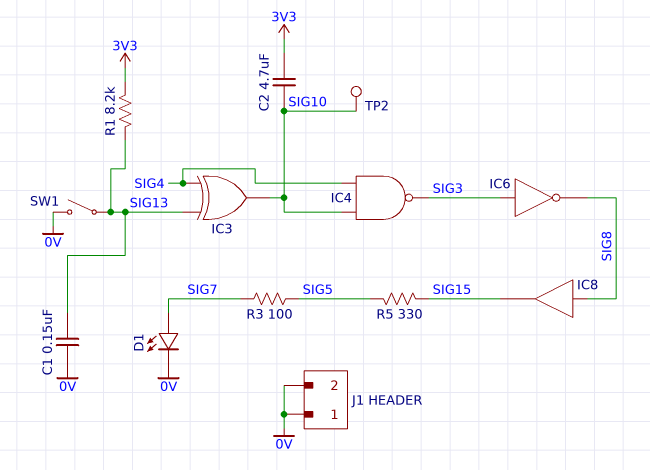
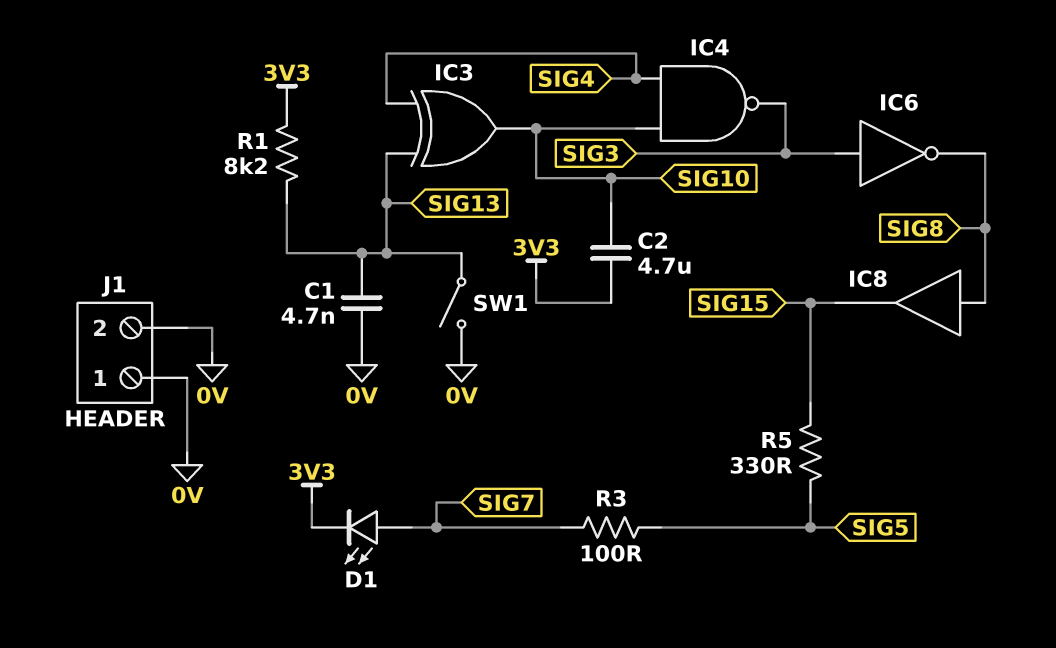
C1: 150nF (0V, SIG13) -> 4.7nF (0V, SIG13)
D1: LED (A SIG7, K 0V) -> LED (A SIG7, K 3V3)
TP2: test point (SIG10) -> none

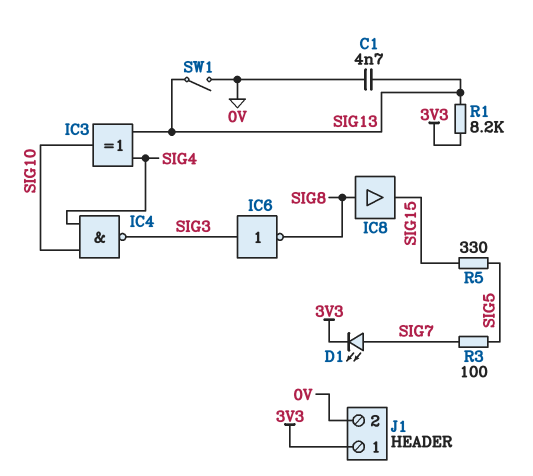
C2: 4.7uF (3V3, SIG10) -> none
J1 pin 1: 0V -> 3V3

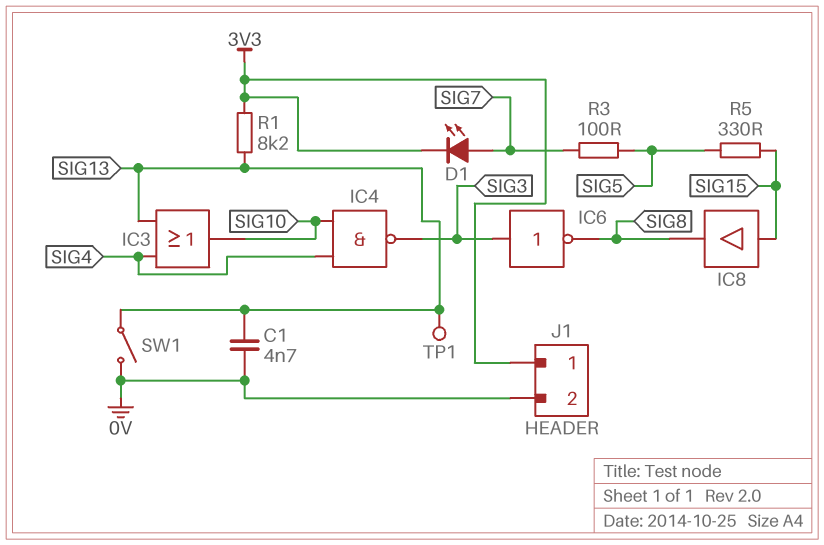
IC3: XOR (in SIG4, in SIG13, out SIG10) -> OR (in SIG4, in SIG13, out SIG10)
IC8: buffer (in SIG8, out SIG15) -> buffer (in SIG15, out SIG8)
TP1: none -> test point (SIG13)

